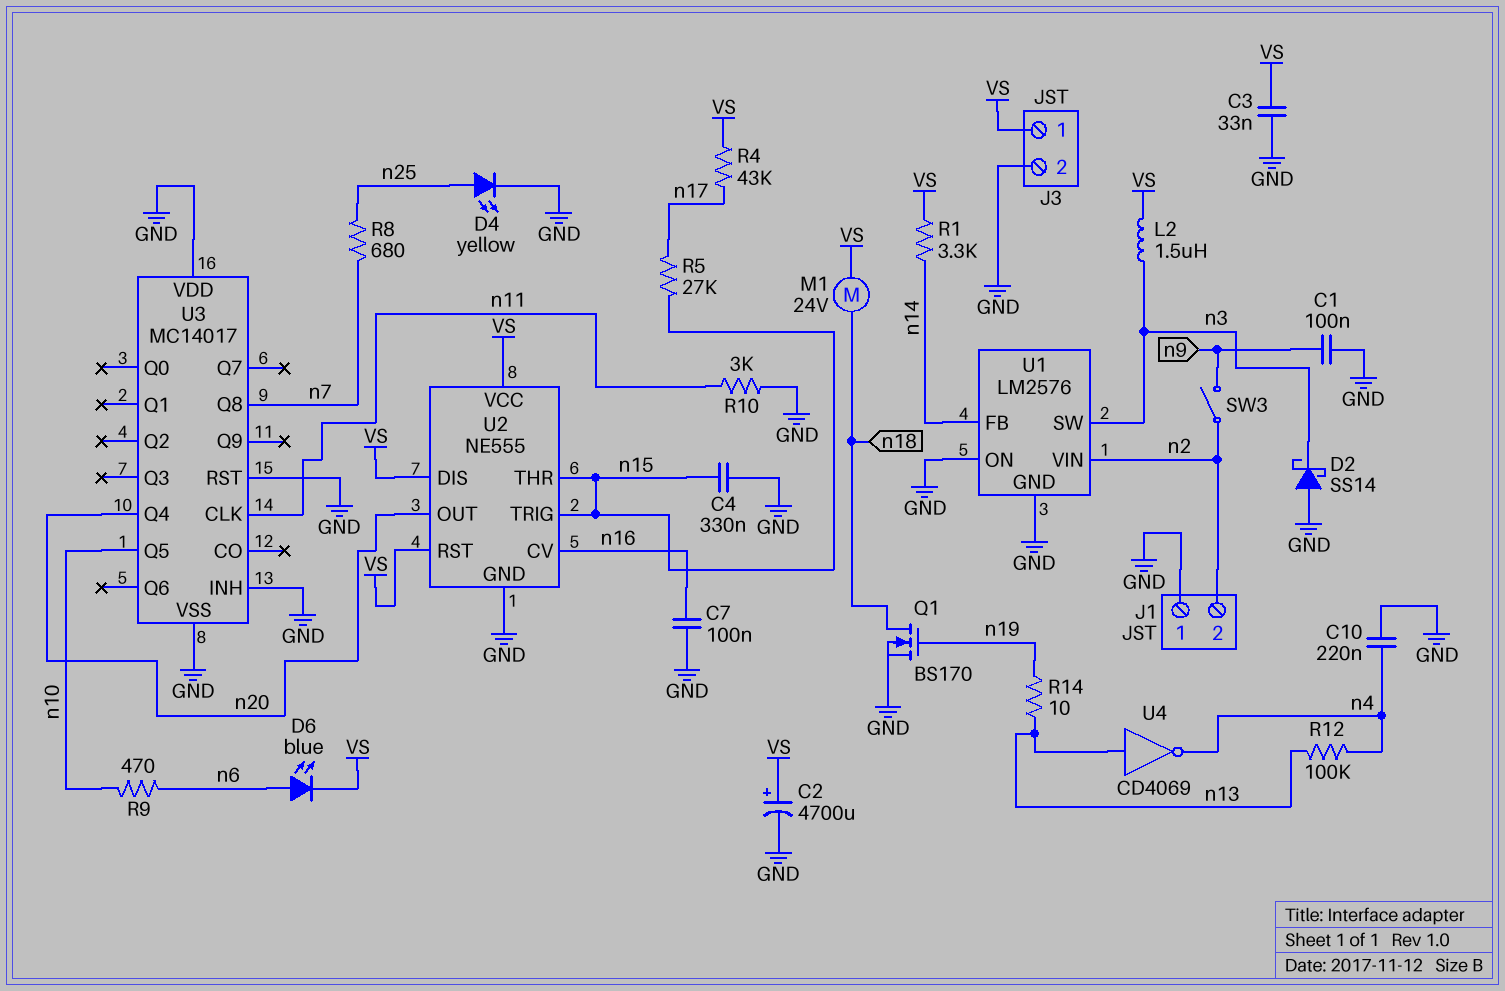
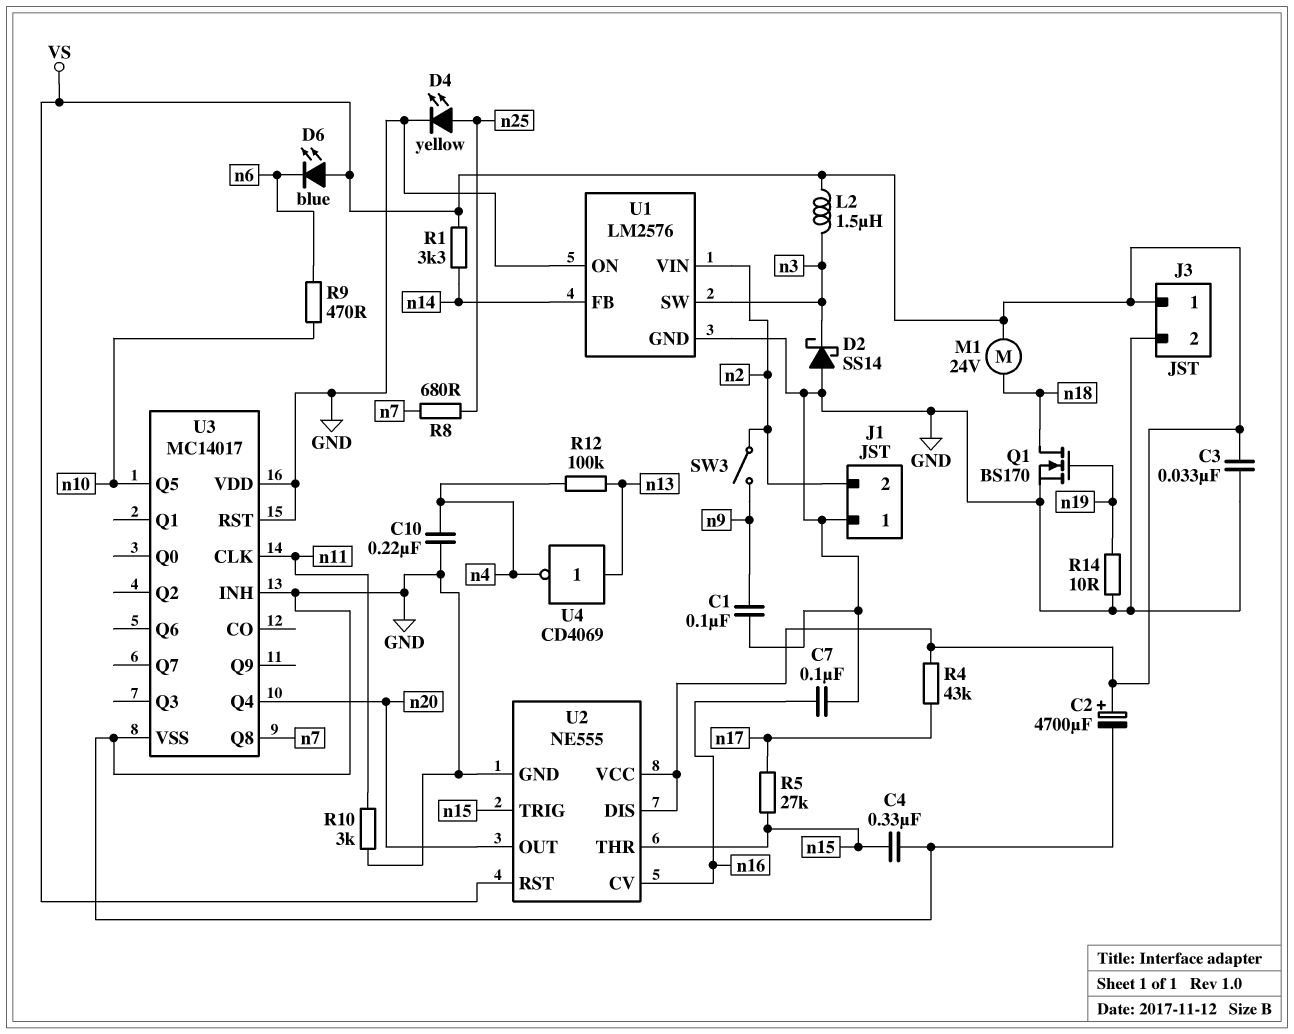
D6: LED blue (A n6, K VS) -> LED blue (A VS, K n6)
R14: 10 (n13, n19) -> 10 (GND, n19)

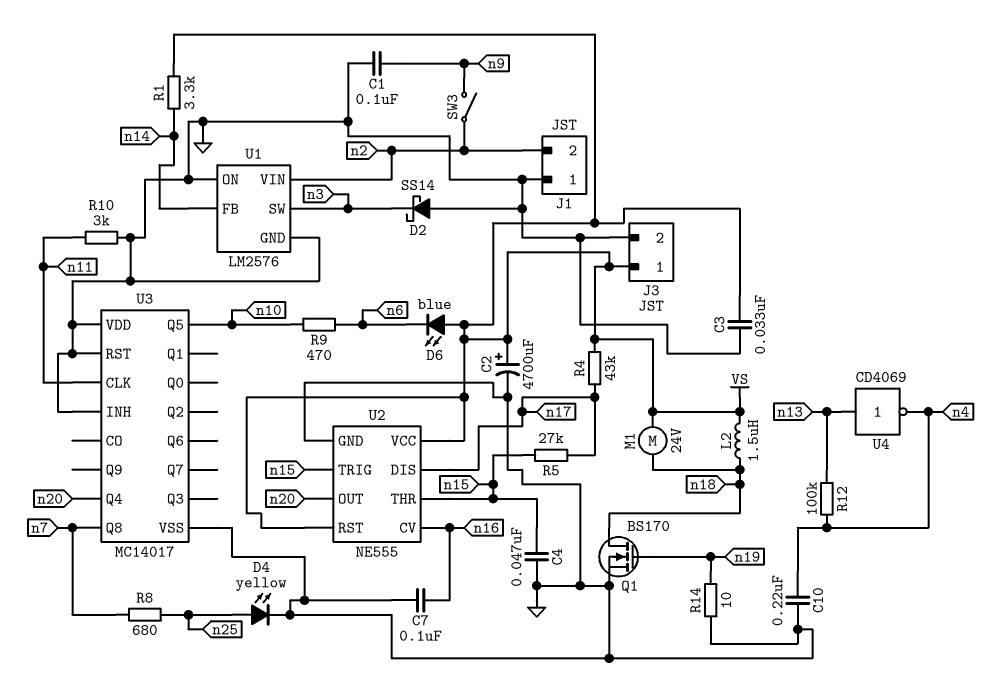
C4: 330nF (GND, n15) -> 47nF (GND, n15)
L2: 1.5uH (VS, n3) -> 1.5uH (VS, n18)
U2 pin DIS: VS -> n17

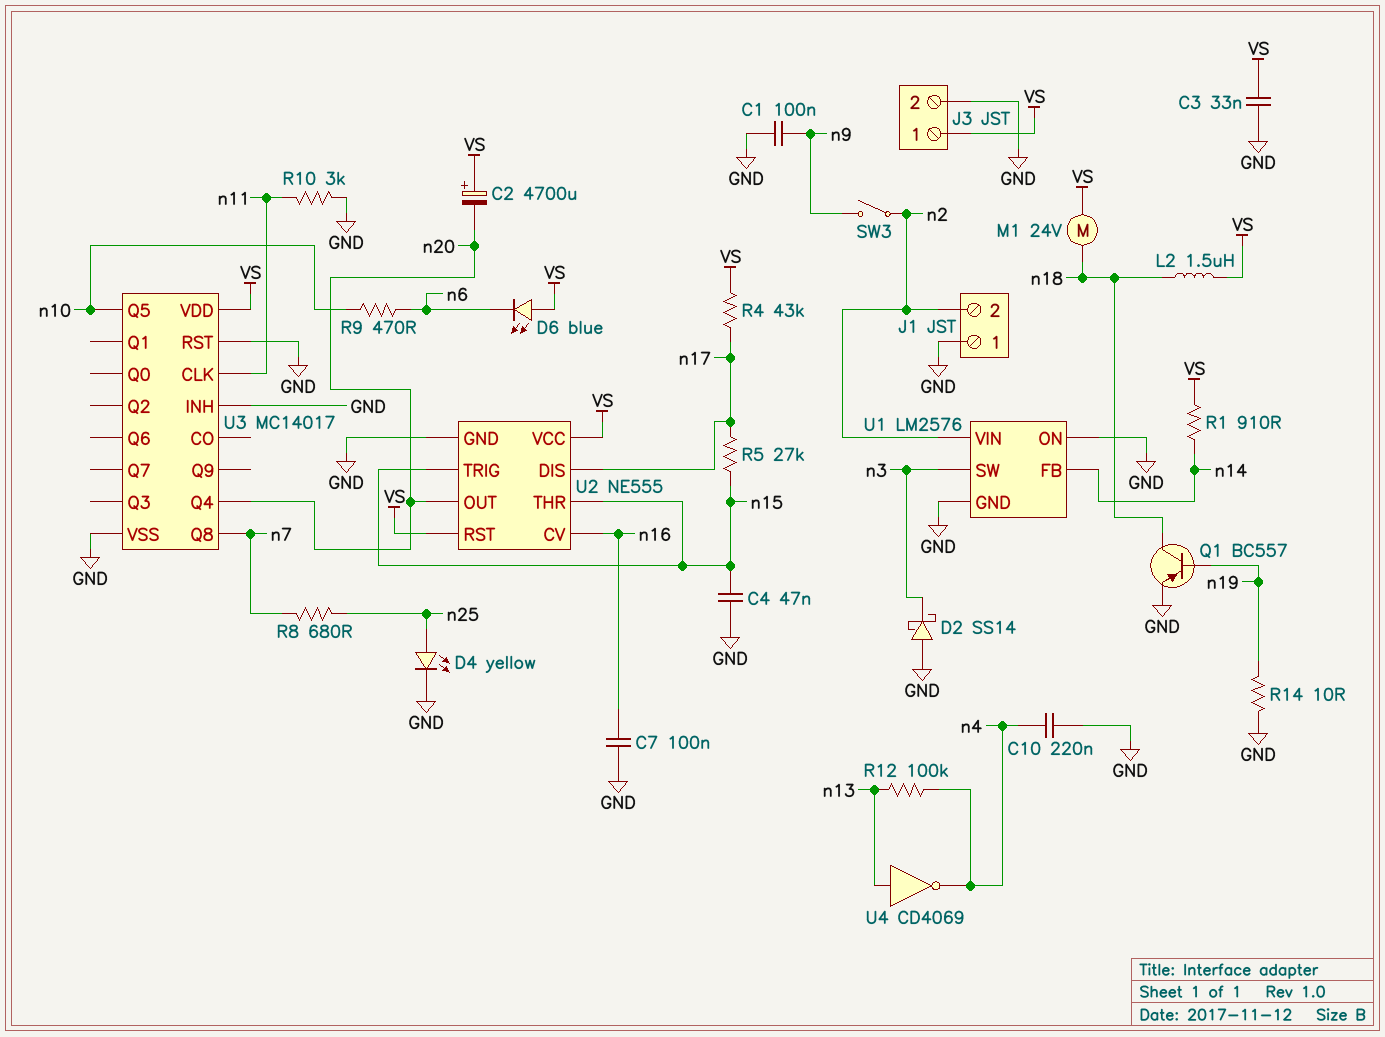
C2: 4700uF (plus VS, minus GND) -> 4700uF (plus VS, minus n20)
Q1: NMOS BS170 (G n19, D n18, S GND) -> PNP BC557 (B n19, C n18, E GND)
R1: 3.3k (VS, n14) -> 910 (VS, n14)
U3 pin VDD: GND -> VS

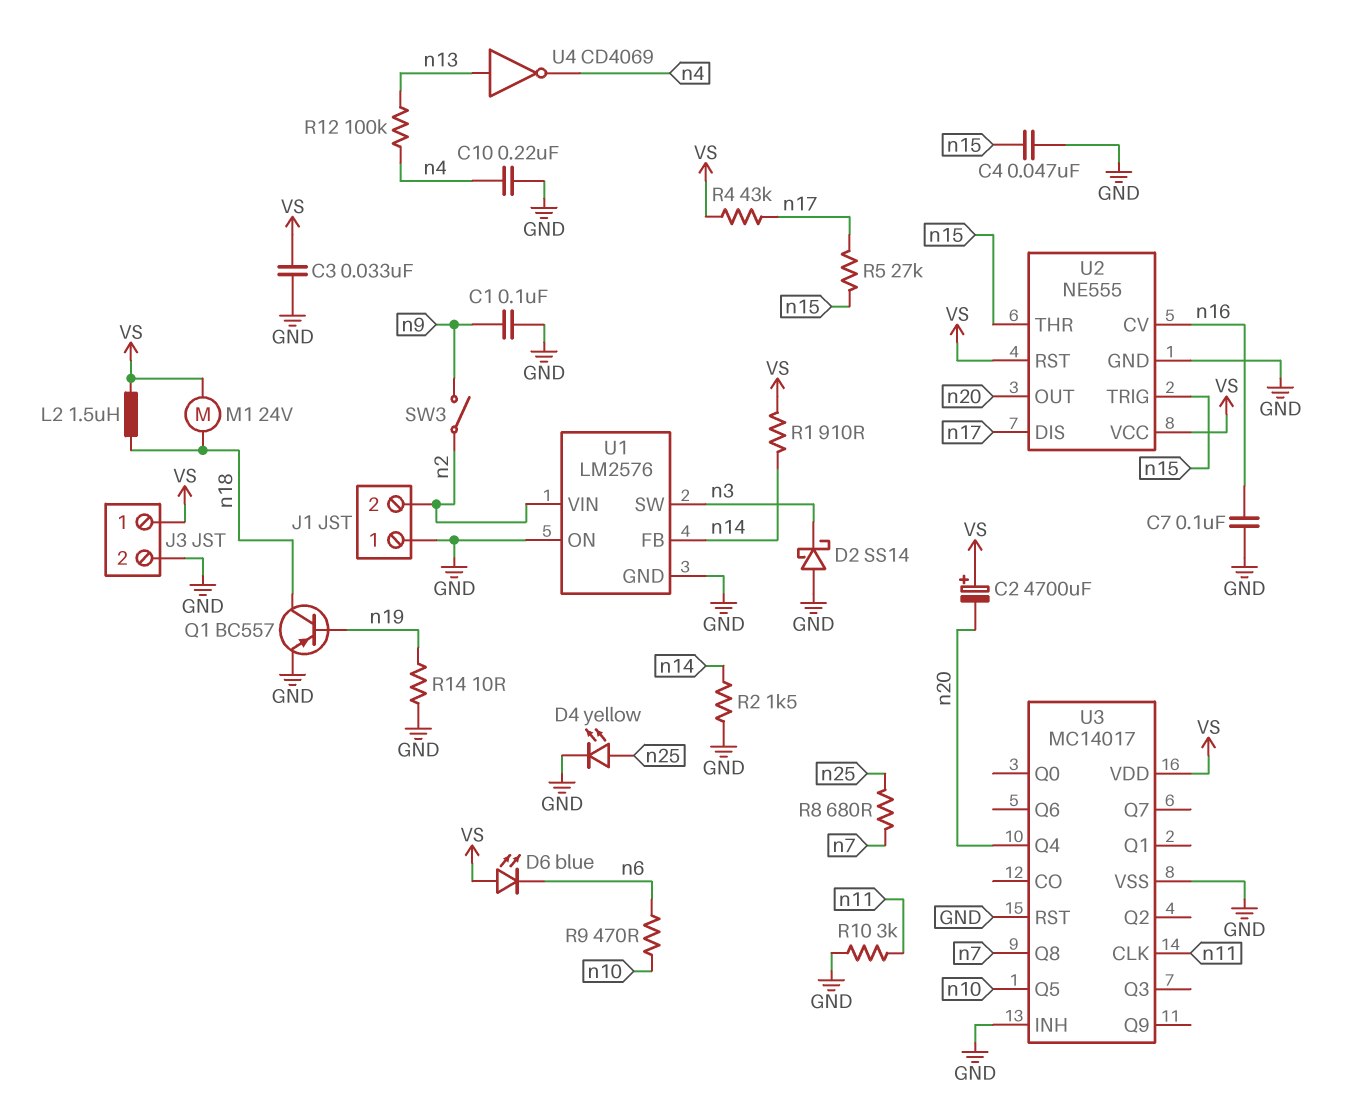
R2: none -> 1.5k (GND, n14)

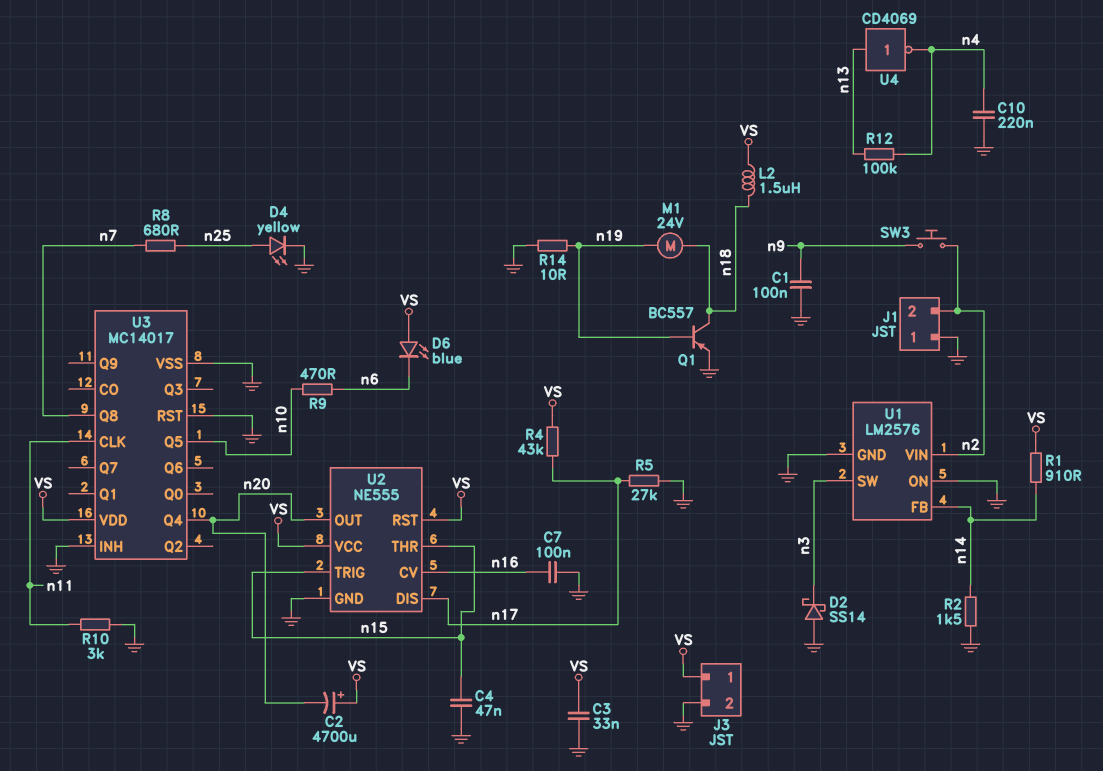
M1: motor 24V (VS, n18) -> motor 24V (n18, n19)
R5: 27k (n15, n17) -> 27k (GND, n17)
SW3: switch (n2, n9) -> button (n2, n9)

